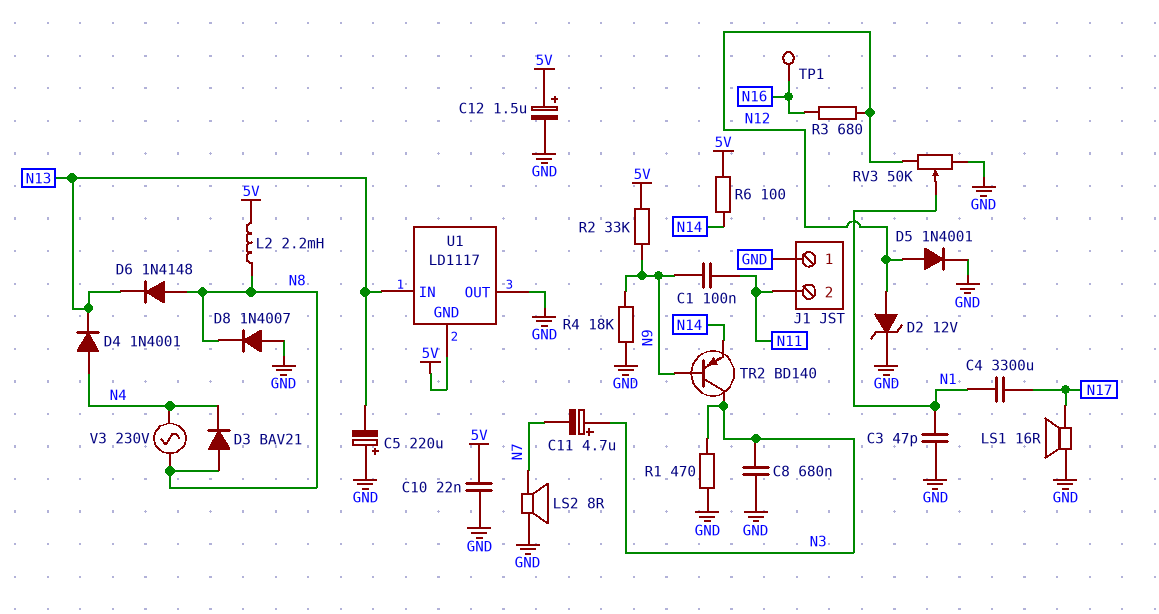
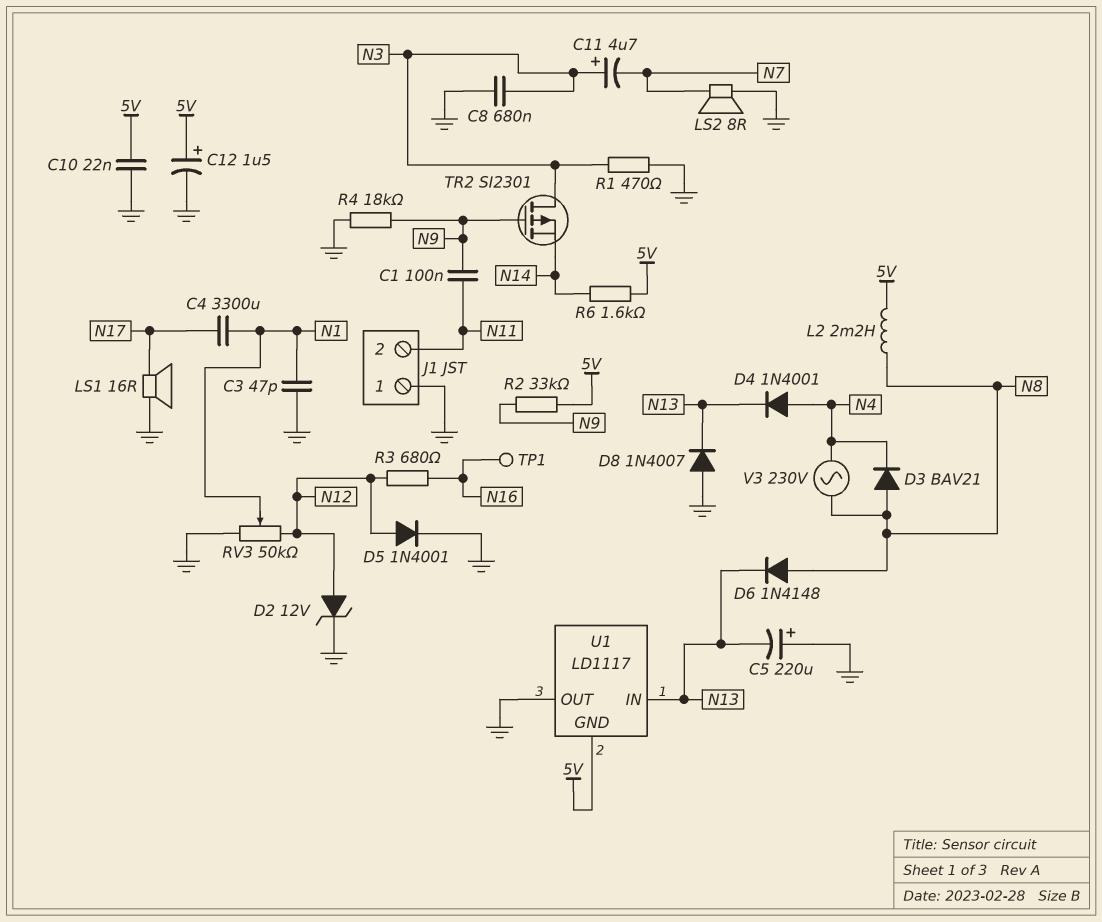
D8: diode 1N4007 (A GND, K N8) -> diode 1N4007 (A GND, K N13)
R6: 100 (5V, N14) -> 1.6k (5V, N14)
TR2: PNP BD140 (B N9, C N3, E N14) -> PMOS SI2301 (G N9, D N3, S N14)

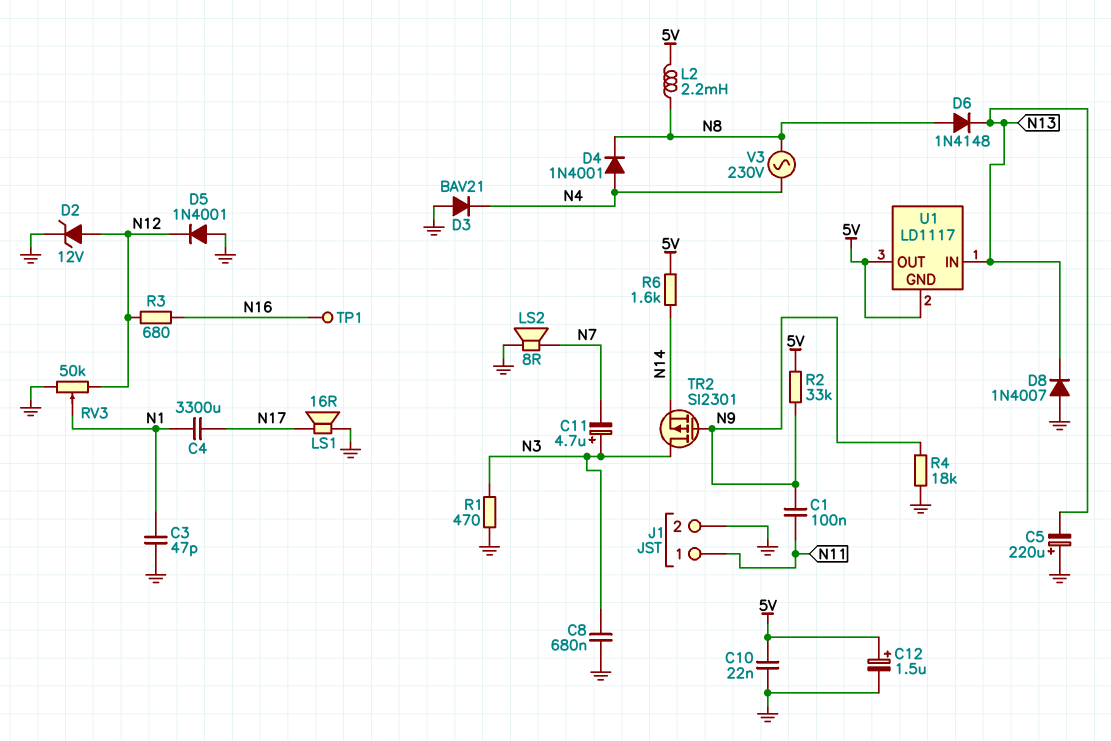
D3: diode BAV21 (A N8, K N4) -> diode BAV21 (A GND, K N4)
D4: diode 1N4001 (A N4, K N13) -> diode 1N4001 (A N4, K N8)
D5: diode 1N4001 (A N12, K GND) -> diode 1N4001 (A GND, K N12)
J1 pin 1: GND -> N11
J1 pin 2: N11 -> GND
U1 pin OUT: GND -> 5V

